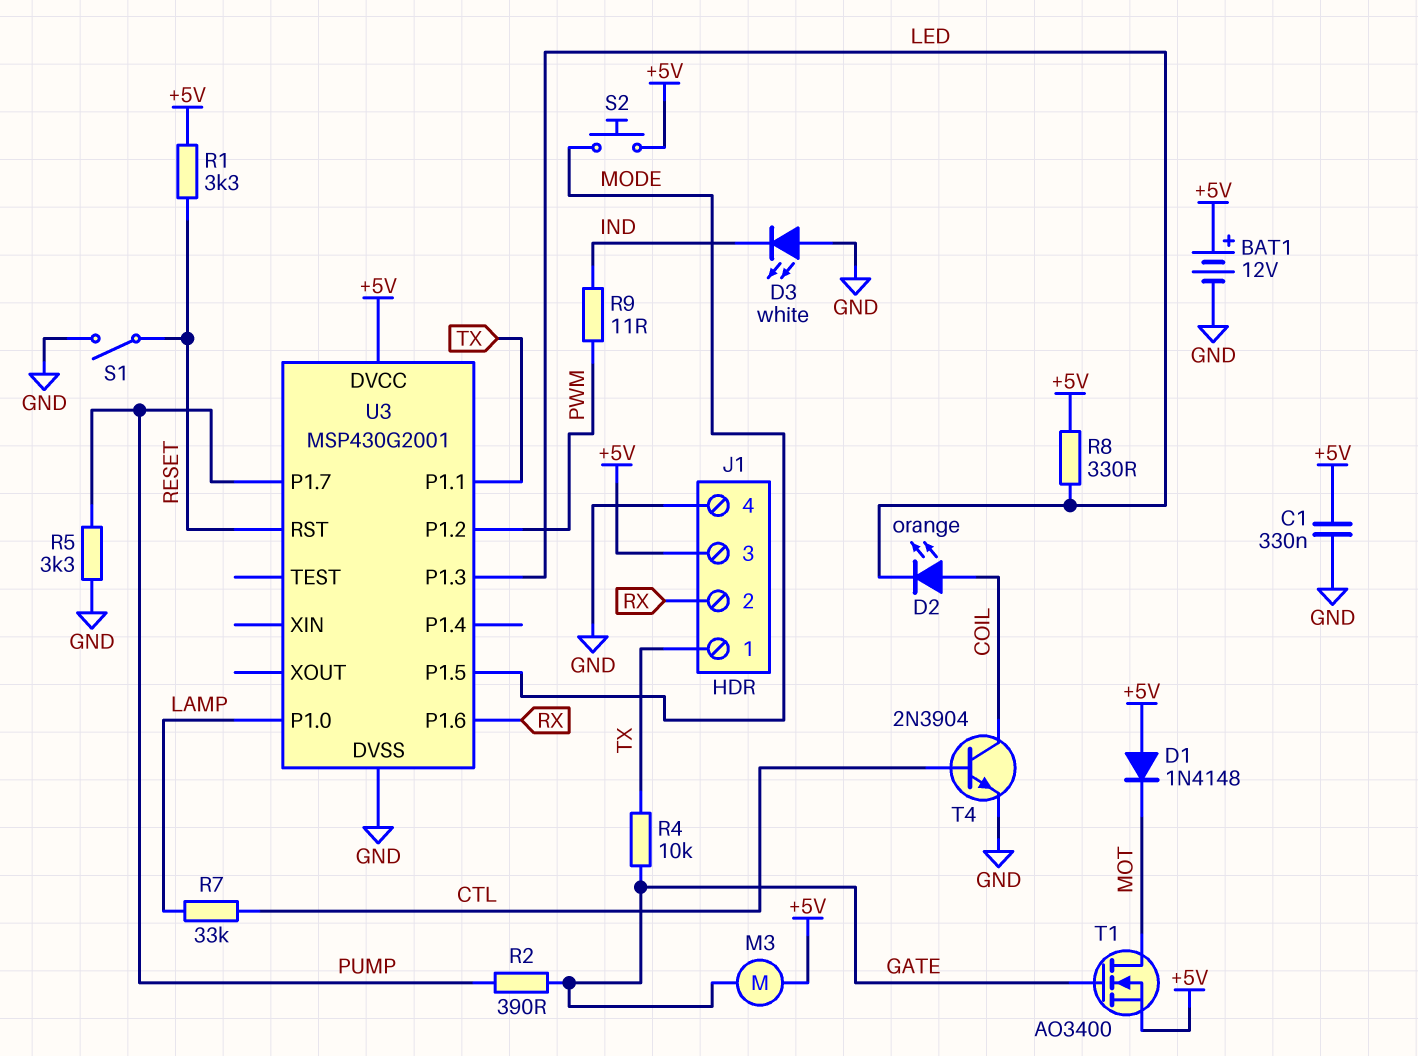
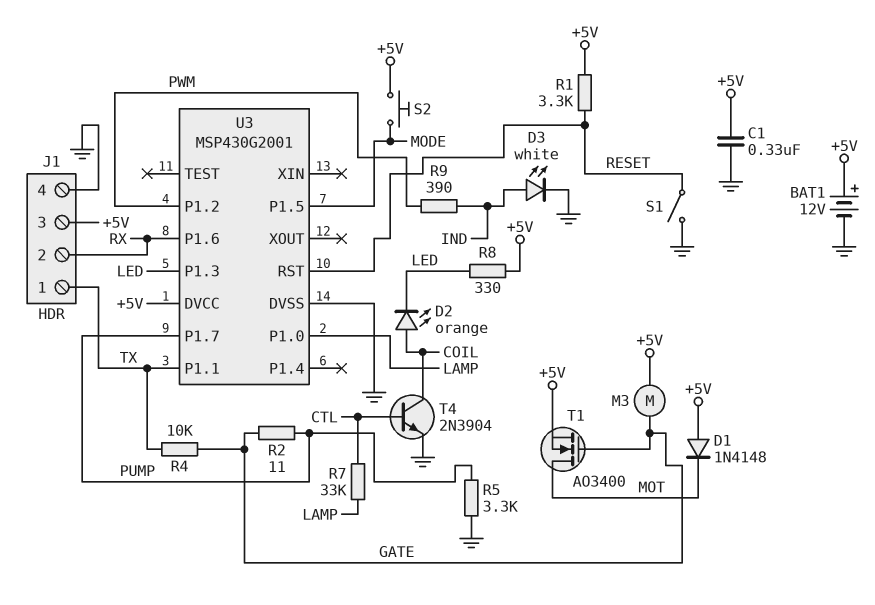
D3: LED white (A GND, K IND) -> LED white (A IND, K GND)
R2: 390 (GATE, PUMP) -> 11 (GATE, PUMP)
R9: 11 (IND, PWM) -> 390 (IND, PWM)

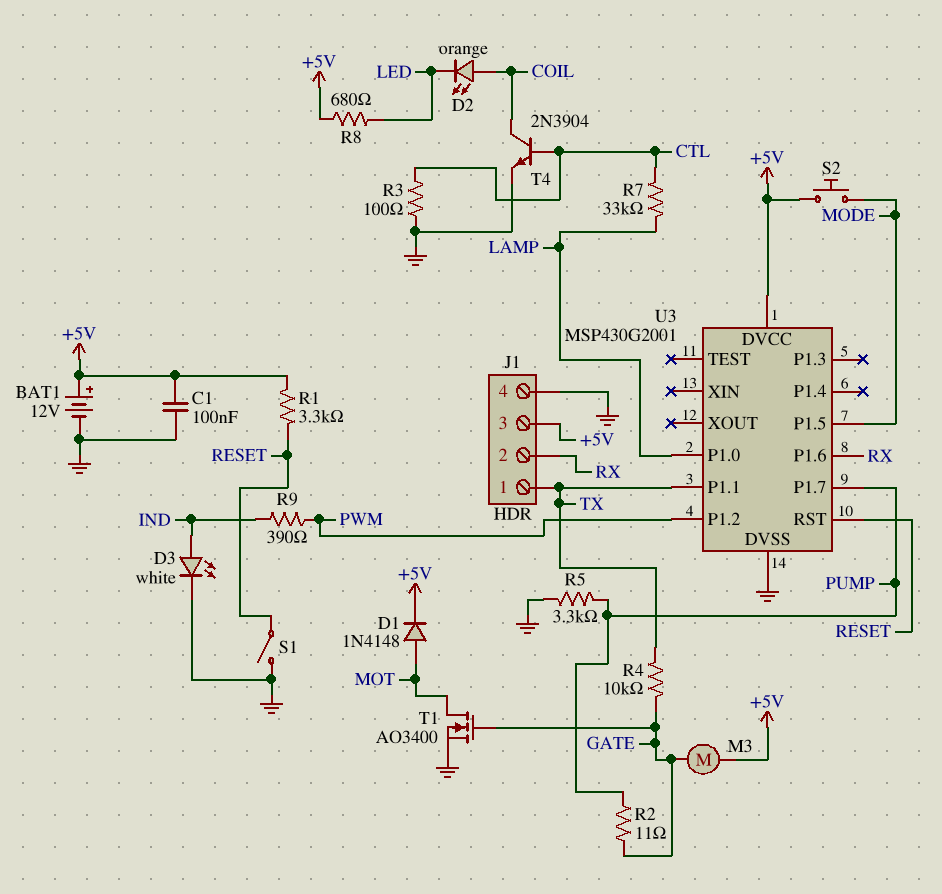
C1: 330nF (+5V, GND) -> 100nF (+5V, GND)
D1: diode 1N4148 (A +5V, K MOT) -> diode 1N4148 (A MOT, K +5V)
R3: none -> 100 (CTL, GND)
R8: 330 (+5V, LED) -> 680 (+5V, LED)
T1: NMOS AO3400 (G GATE, D MOT, S +5V) -> NMOS AO3400 (G GATE, D MOT, S GND)
U3 pin P1.3: LED -> none

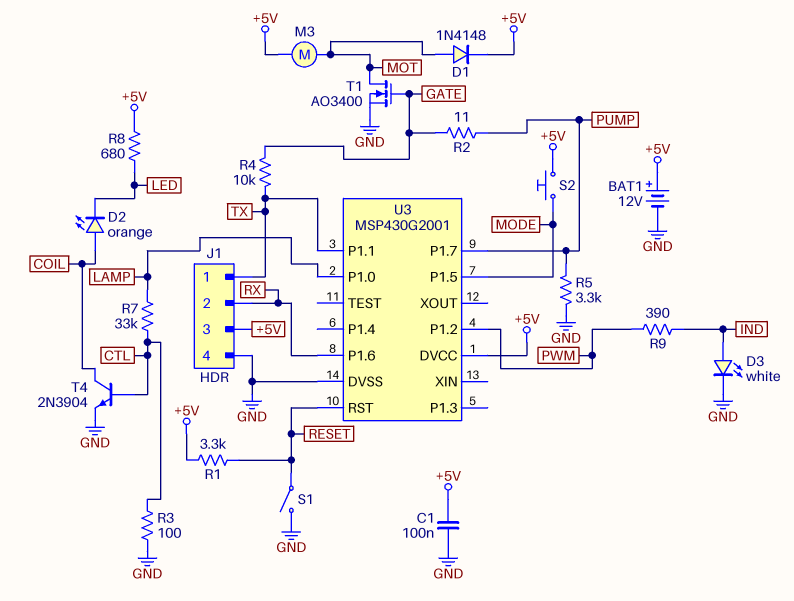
M3: motor (+5V, GATE) -> motor (+5V, MOT)

